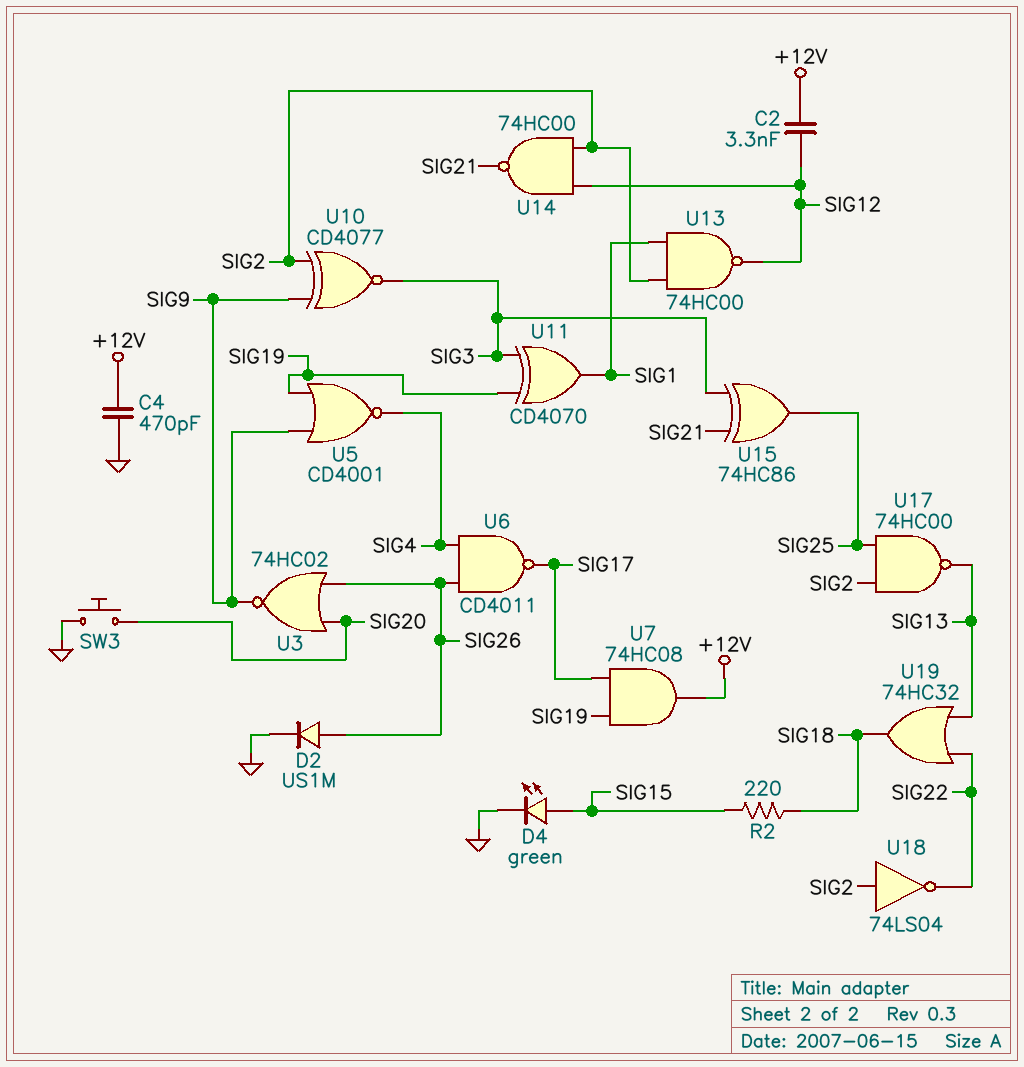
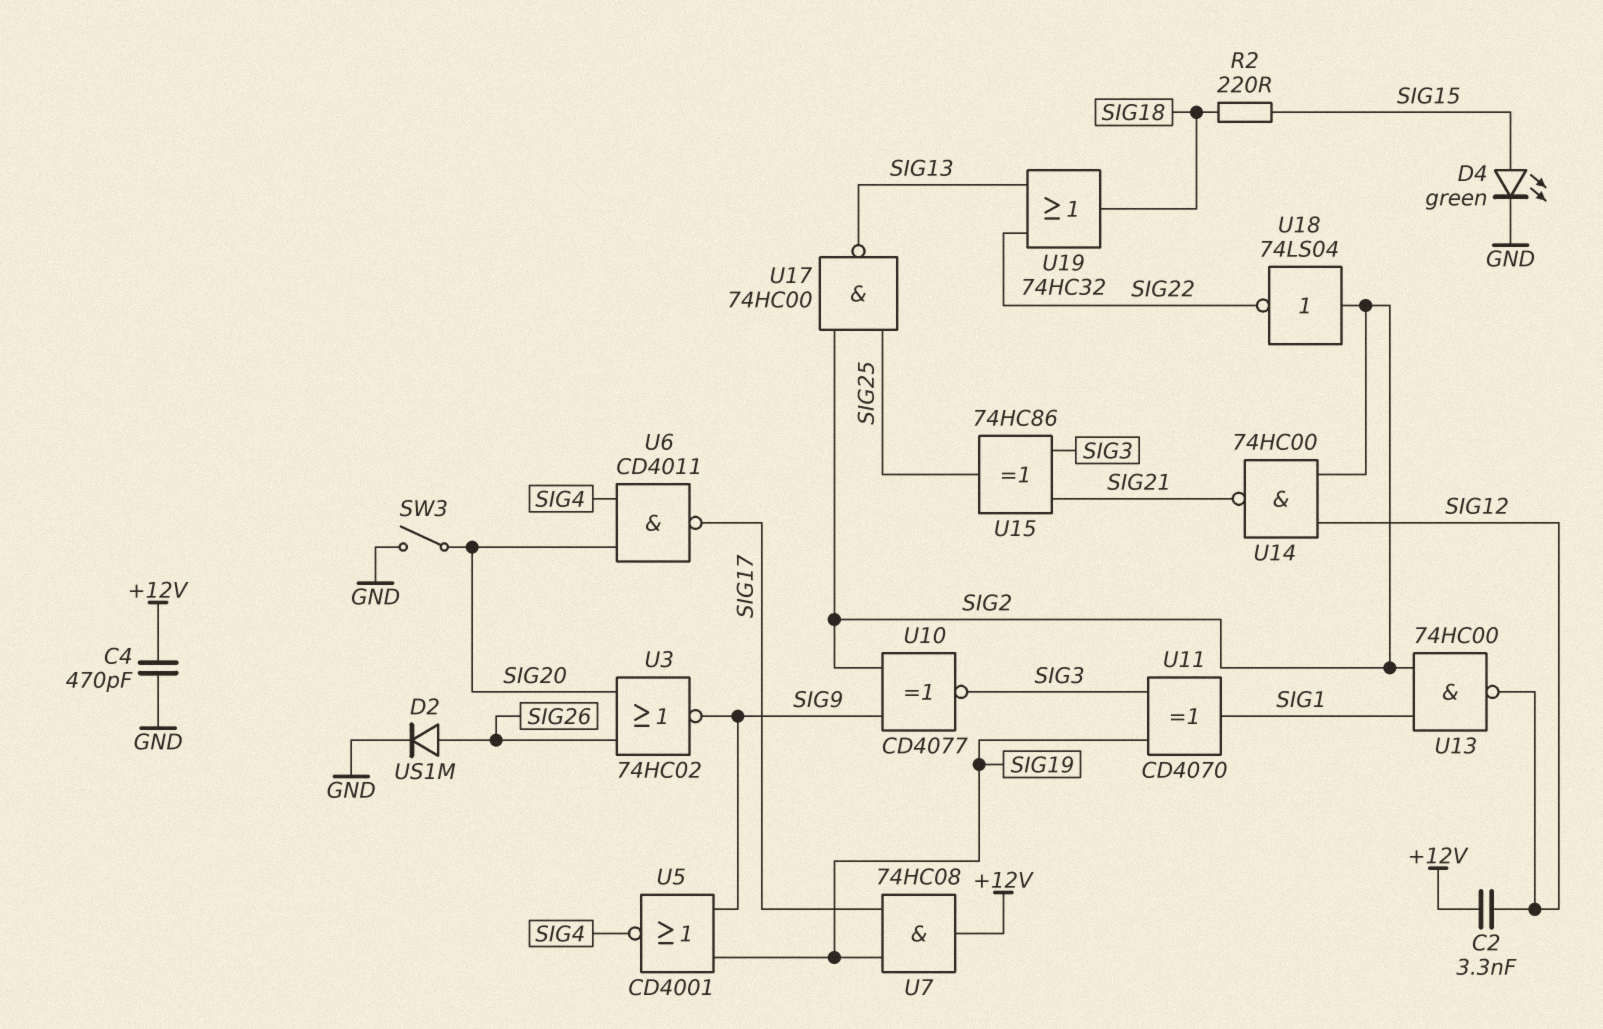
SW3: button (GND, SIG20) -> switch (GND, SIG20)
U6: NAND CD4011 (in SIG4, in SIG26, out SIG17) -> NAND CD4011 (in SIG4, in SIG20, out SIG17)

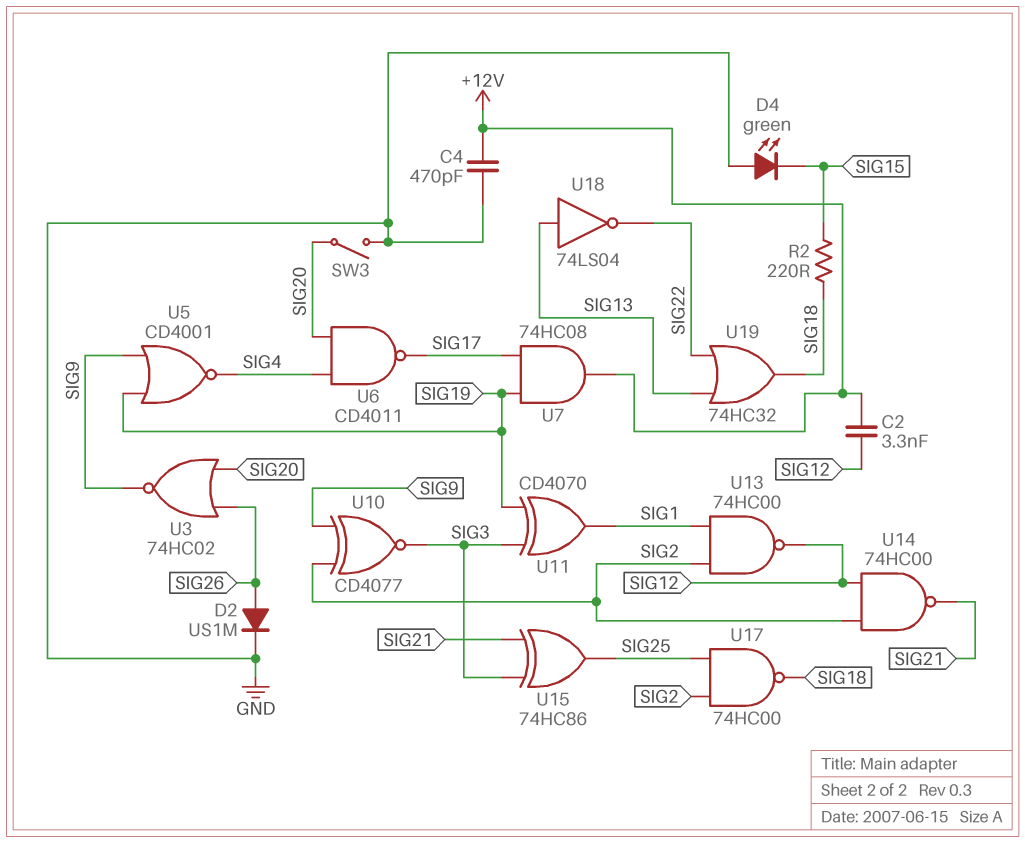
D4: LED green (A SIG15, K GND) -> LED green (A GND, K SIG15)
U17: NAND 74HC00 (in SIG2, in SIG25, out SIG13) -> NAND 74HC00 (in SIG2, in SIG25, out SIG18)
U18: NOT 74LS04 (in SIG2, out SIG22) -> NOT 74LS04 (in SIG13, out SIG22)

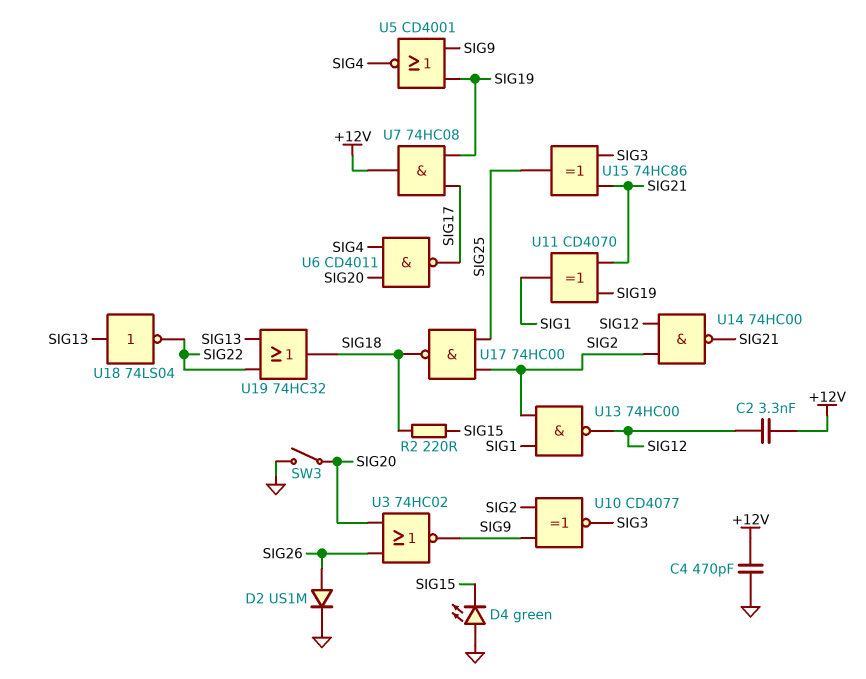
U11: XOR CD4070 (in SIG3, in SIG19, out SIG1) -> XOR CD4070 (in SIG19, in SIG21, out SIG1)

